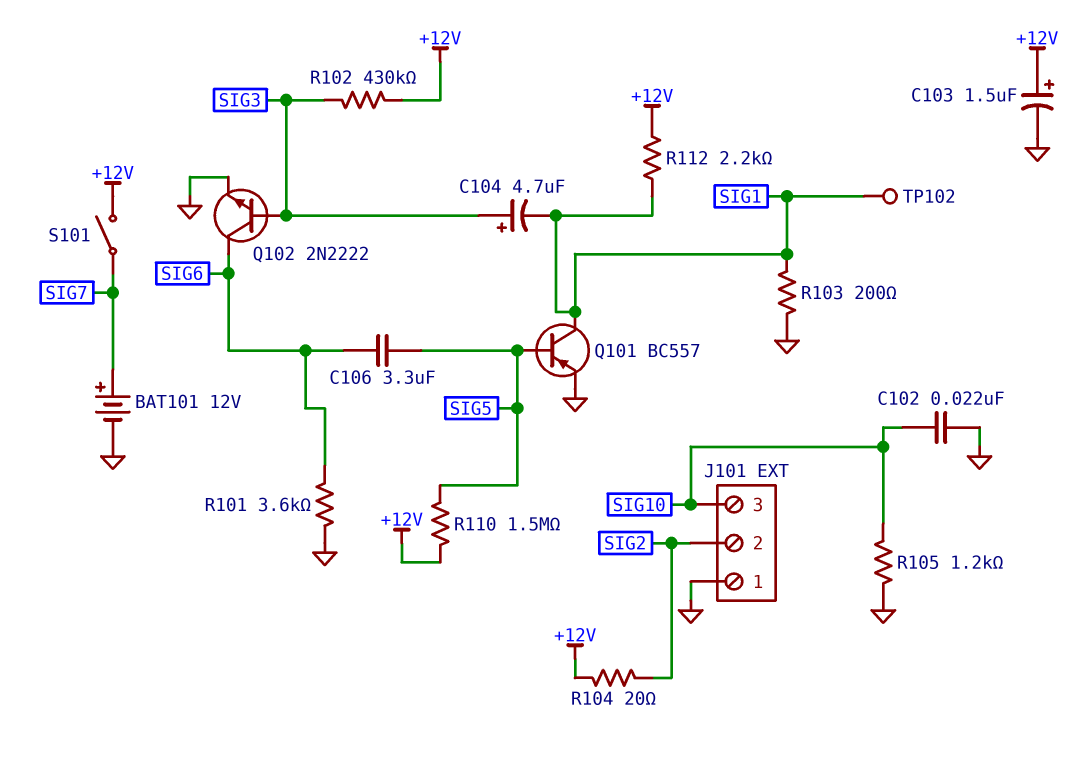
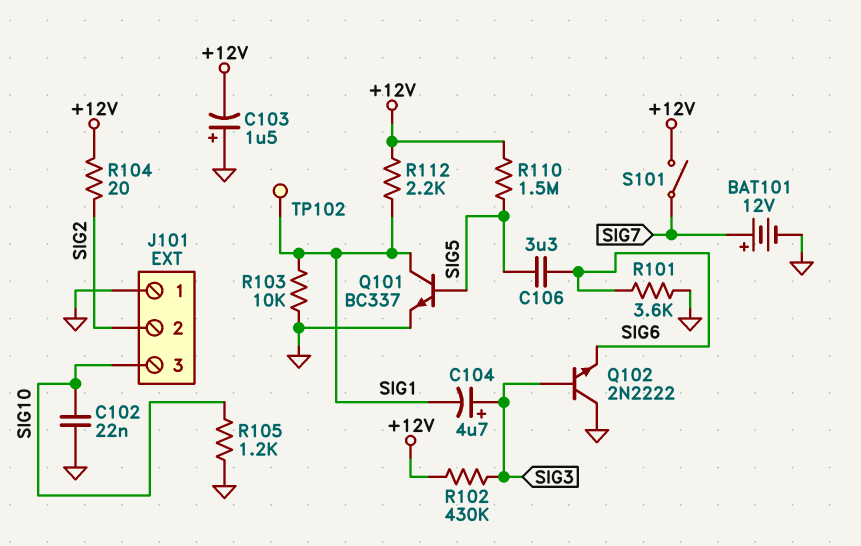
C103: 1.5uF (plus +12V, minus GND) -> 1.5uF (plus GND, minus +12V)
Q101: PNP BC557 (B SIG5, C SIG1, E GND) -> NPN BC337 (B SIG5, C SIG1, E GND)
Q102: NPN 2N2222 (B SIG3, C SIG6, E GND) -> NPN 2N2222 (B SIG3, C GND, E SIG6)
R103: 200 (GND, SIG1) -> 10k (GND, SIG1)

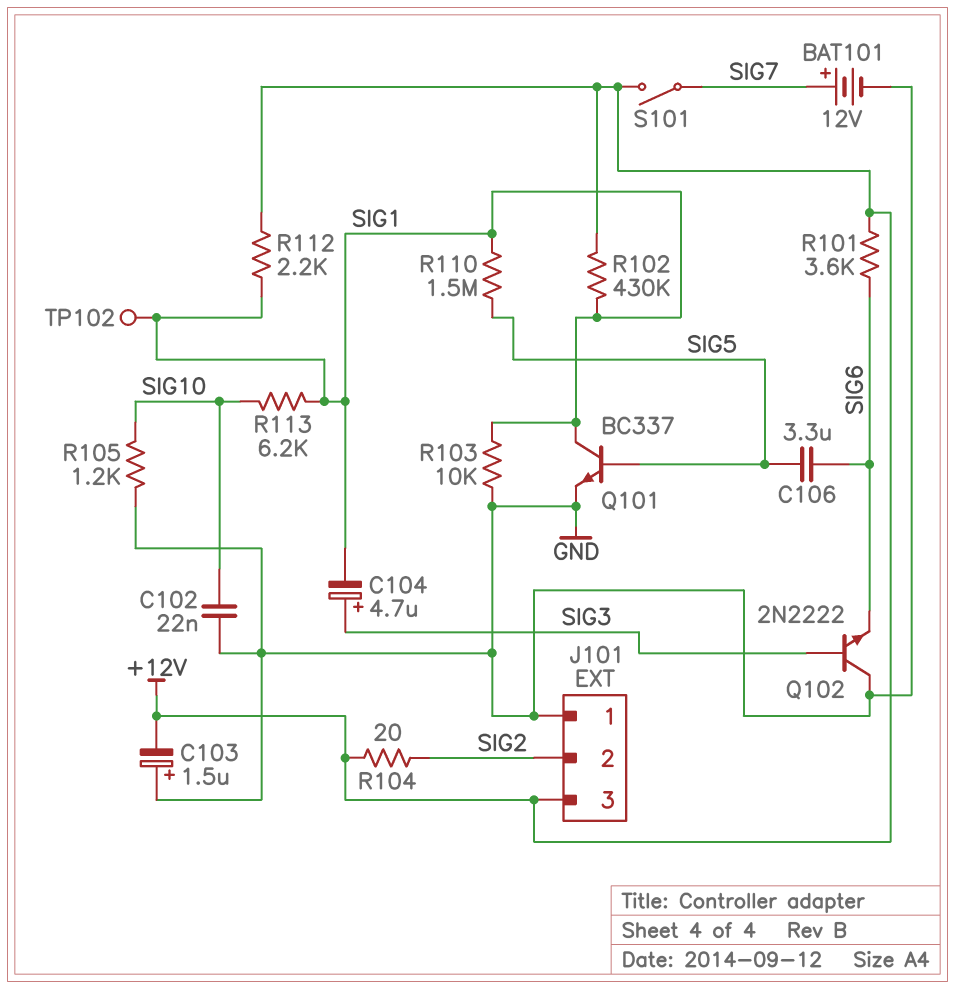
J101 pin 3: SIG10 -> +12V
R101: 3.6k (GND, SIG6) -> 3.6k (+12V, SIG6)
R102: 430k (+12V, SIG3) -> 430k (+12V, SIG1)
R110: 1.5M (+12V, SIG5) -> 1.5M (SIG1, SIG5)
R113: none -> 6.2k (SIG1, SIG10)

